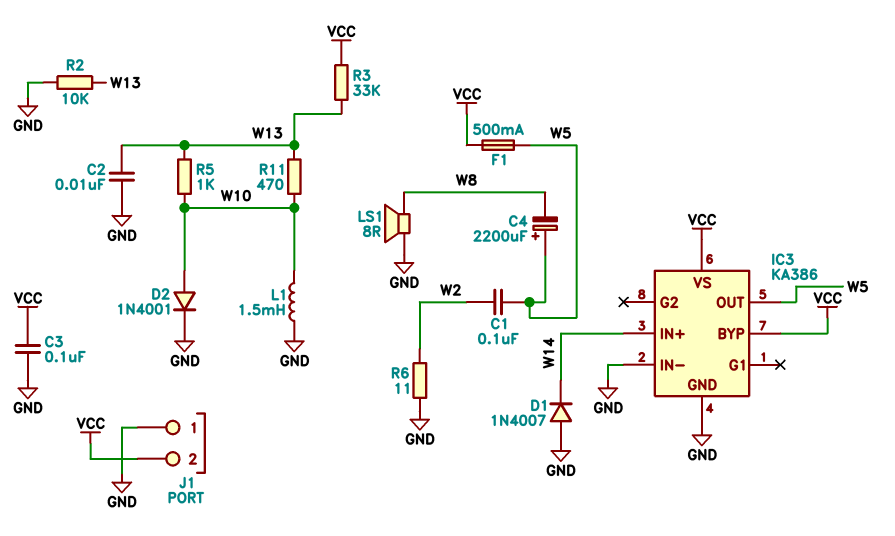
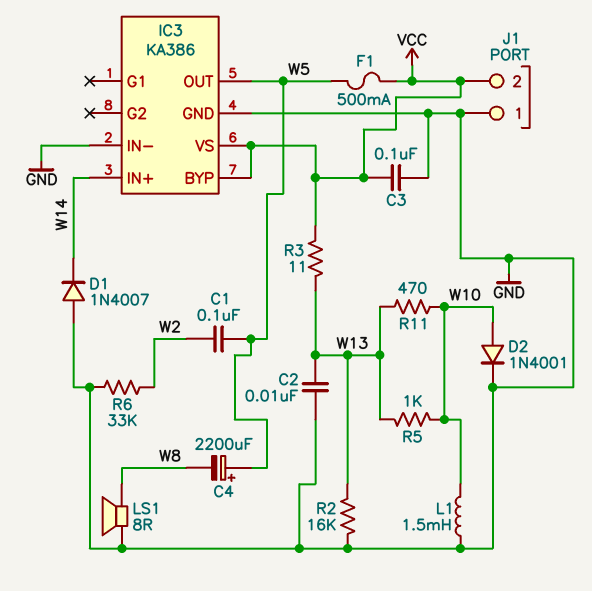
R2: 10k (GND, W13) -> 16k (GND, W13)
R3: 33k (VCC, W13) -> 11 (VCC, W13)
R6: 11 (GND, W2) -> 33k (GND, W2)

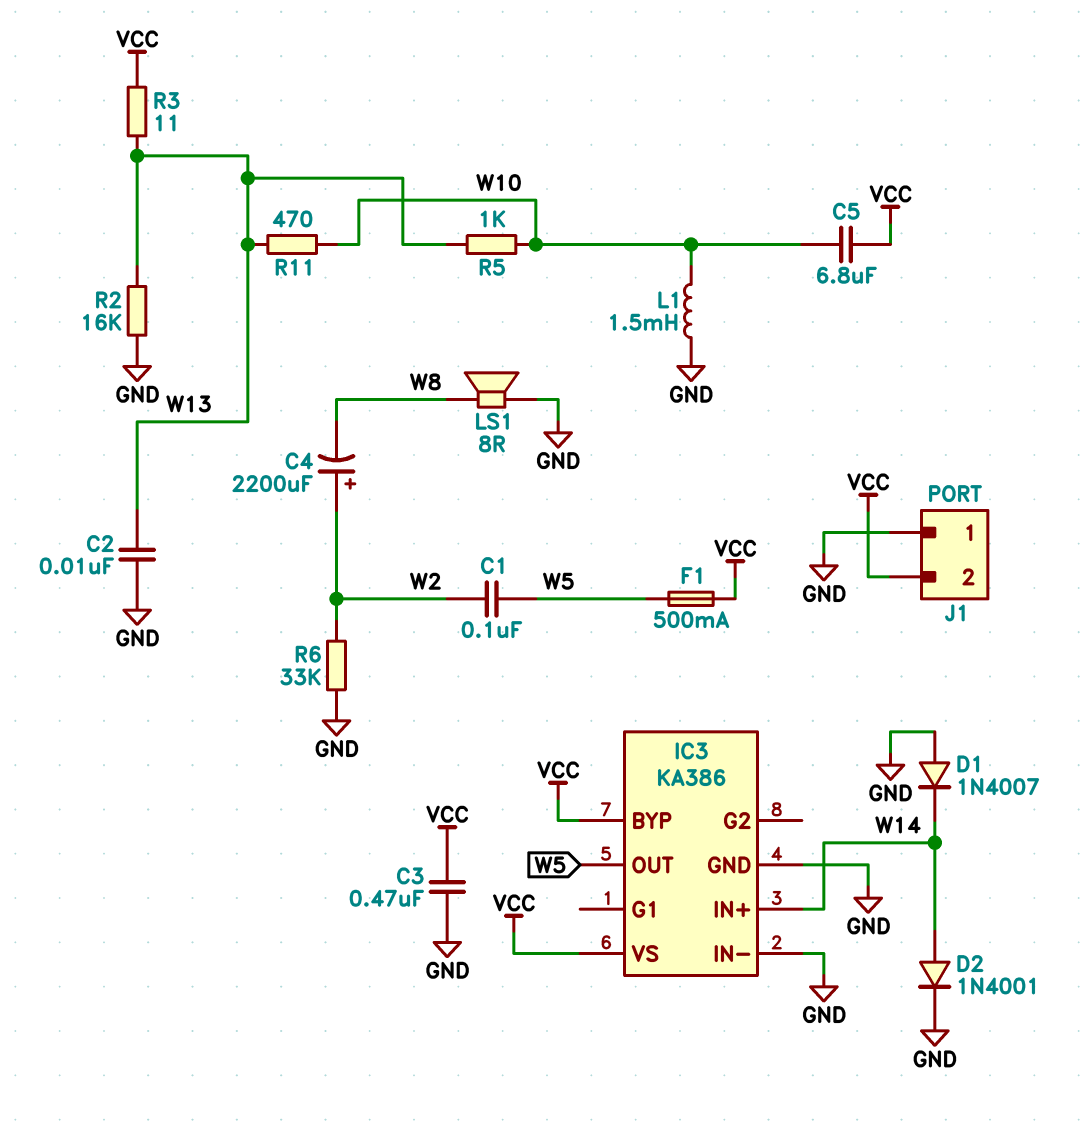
C3: 100nF (GND, VCC) -> 470nF (GND, VCC)
C4: 2200uF (plus W5, minus W8) -> 2200uF (plus W2, minus W8)
C5: none -> 6.8uF (VCC, W10)
D2: diode 1N4001 (A W10, K GND) -> diode 1N4001 (A W14, K GND)

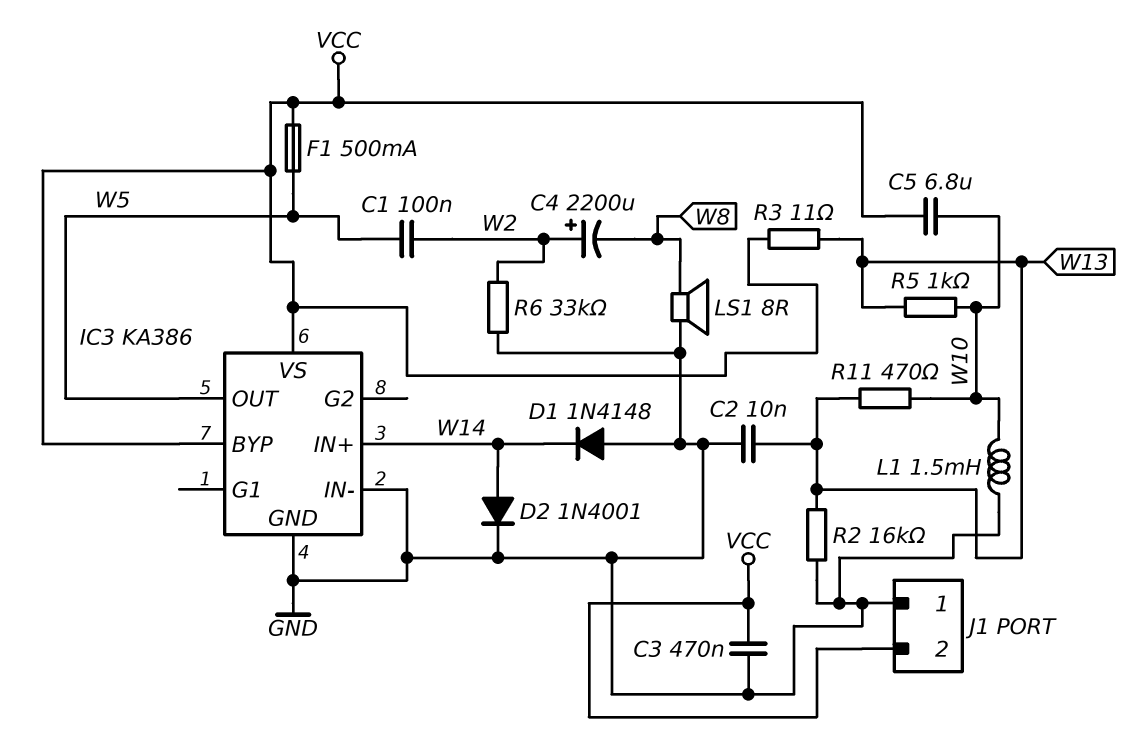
D1: diode 1N4007 (A GND, K W14) -> diode 1N4148 (A GND, K W14)

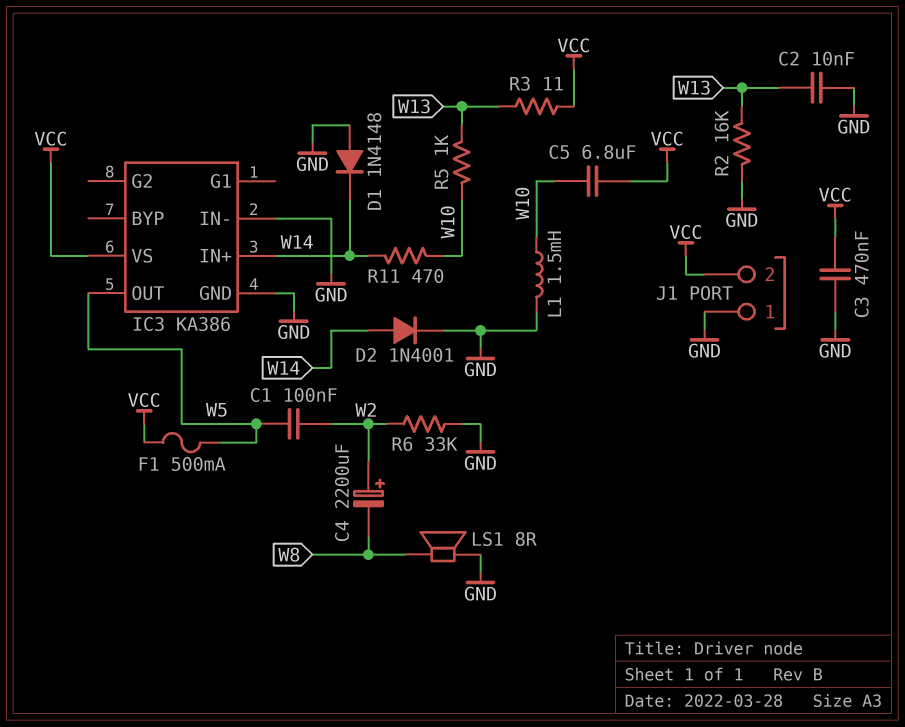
IC3 pin BYP: VCC -> none
R11: 470 (W10, W13) -> 470 (W10, W14)

